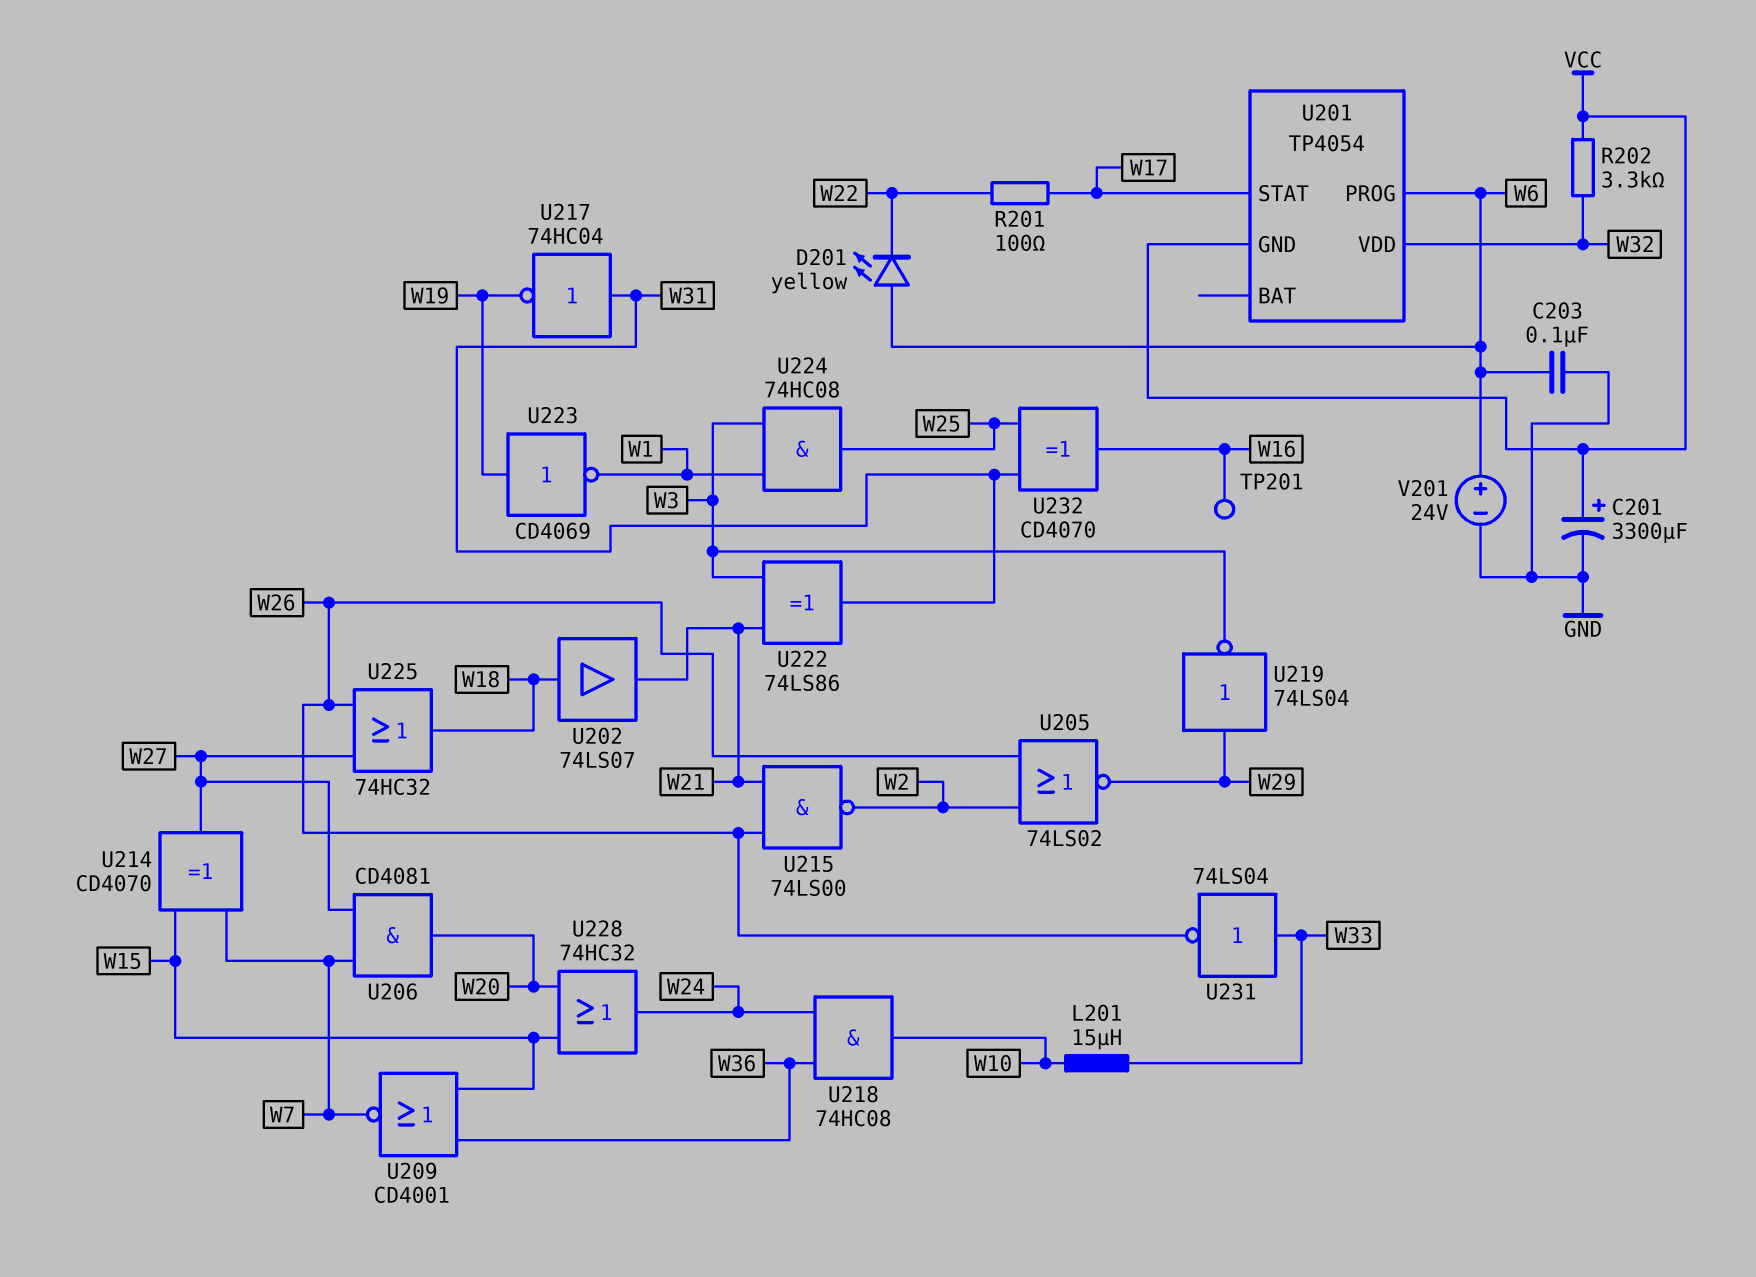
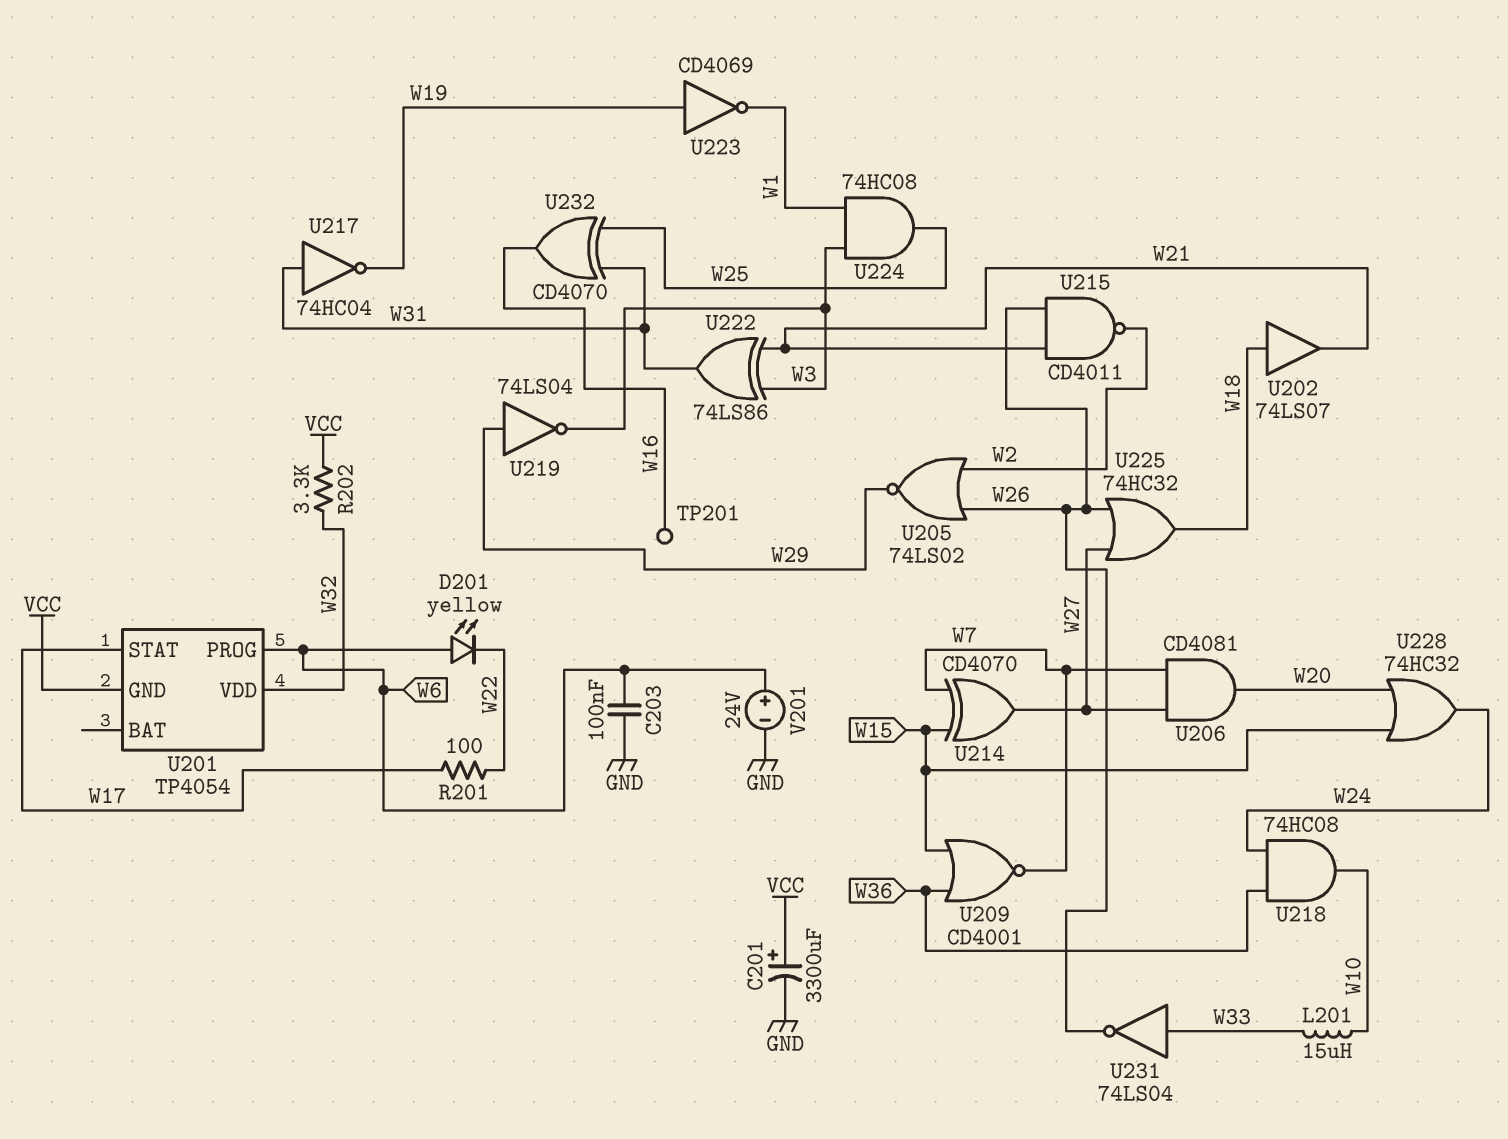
U215: NAND 74LS00 (in W21, in W26, out W2) -> NAND CD4011 (in W21, in W26, out W2)

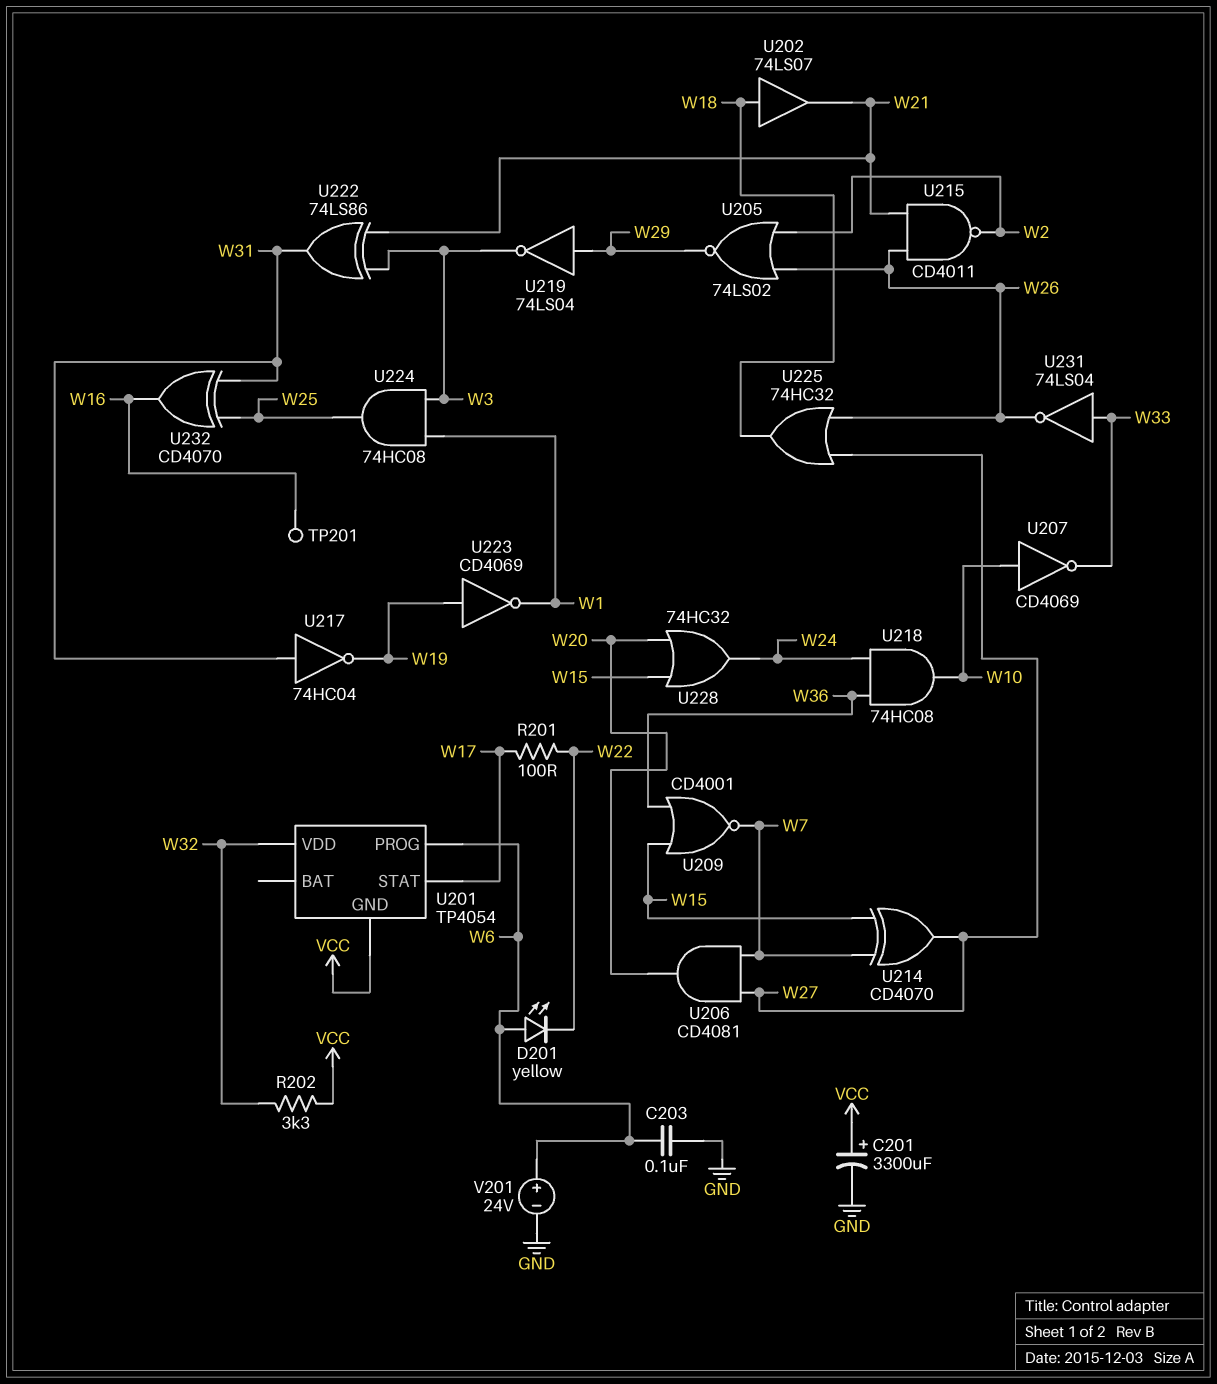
L201: 15uH (W10, W33) -> none
U207: none -> NOT CD4069 (in W10, out W33)

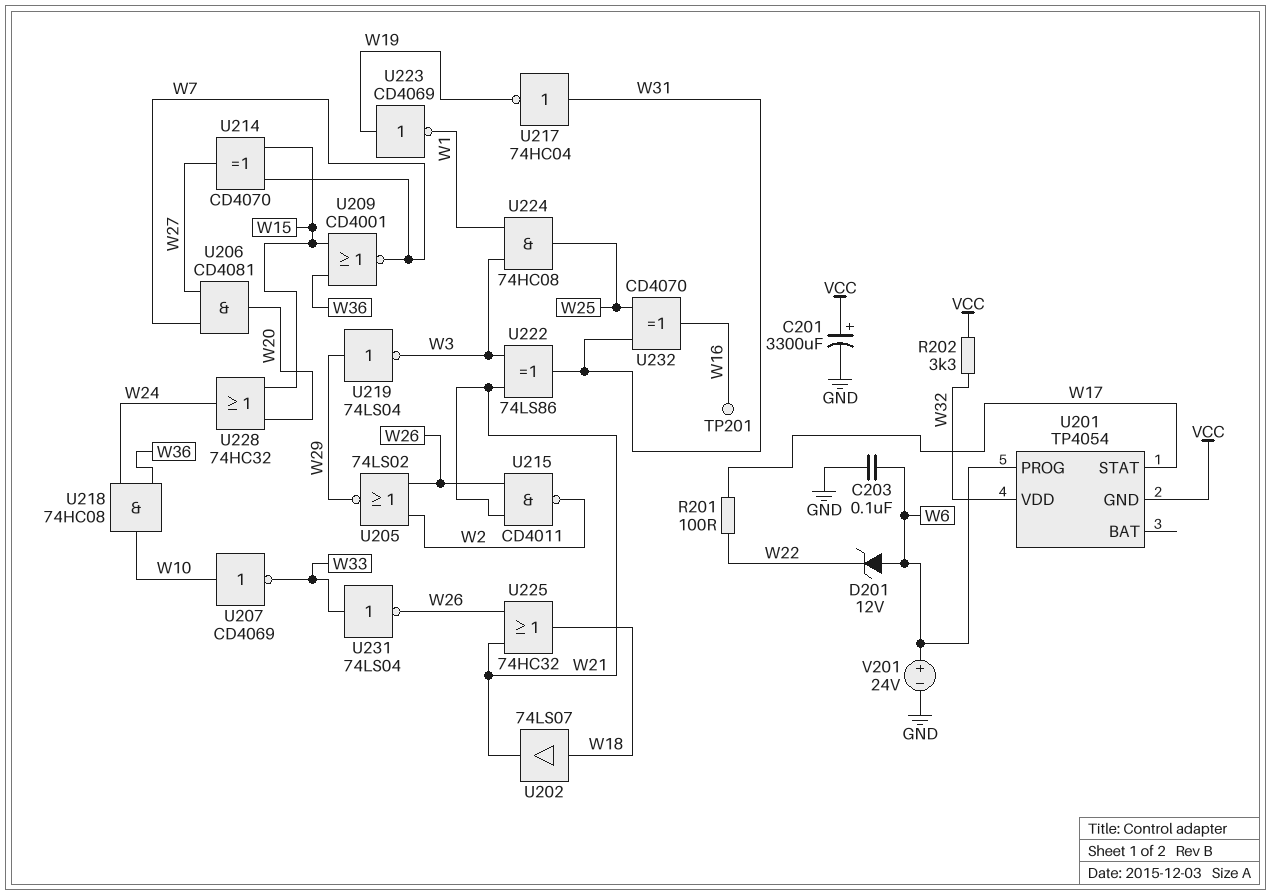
D201: LED yellow (A W6, K W22) -> zener 12V (A W6, K W22)
U225: OR 74HC32 (in W26, in W27, out W18) -> OR 74HC32 (in W21, in W26, out W18)

